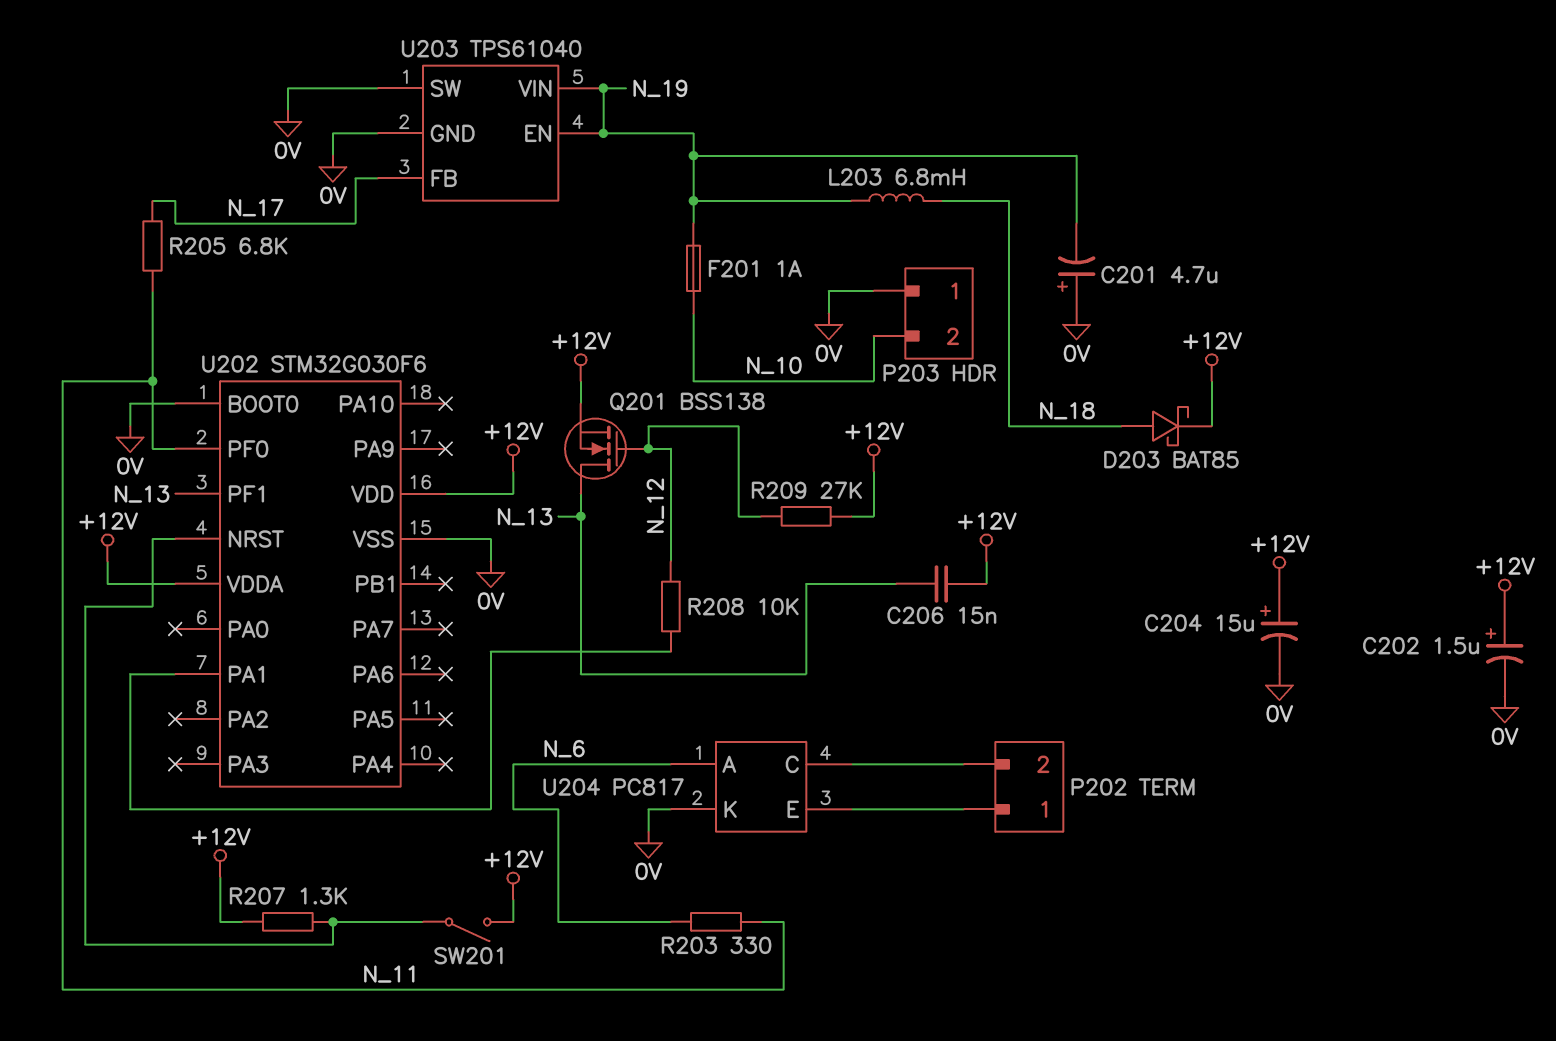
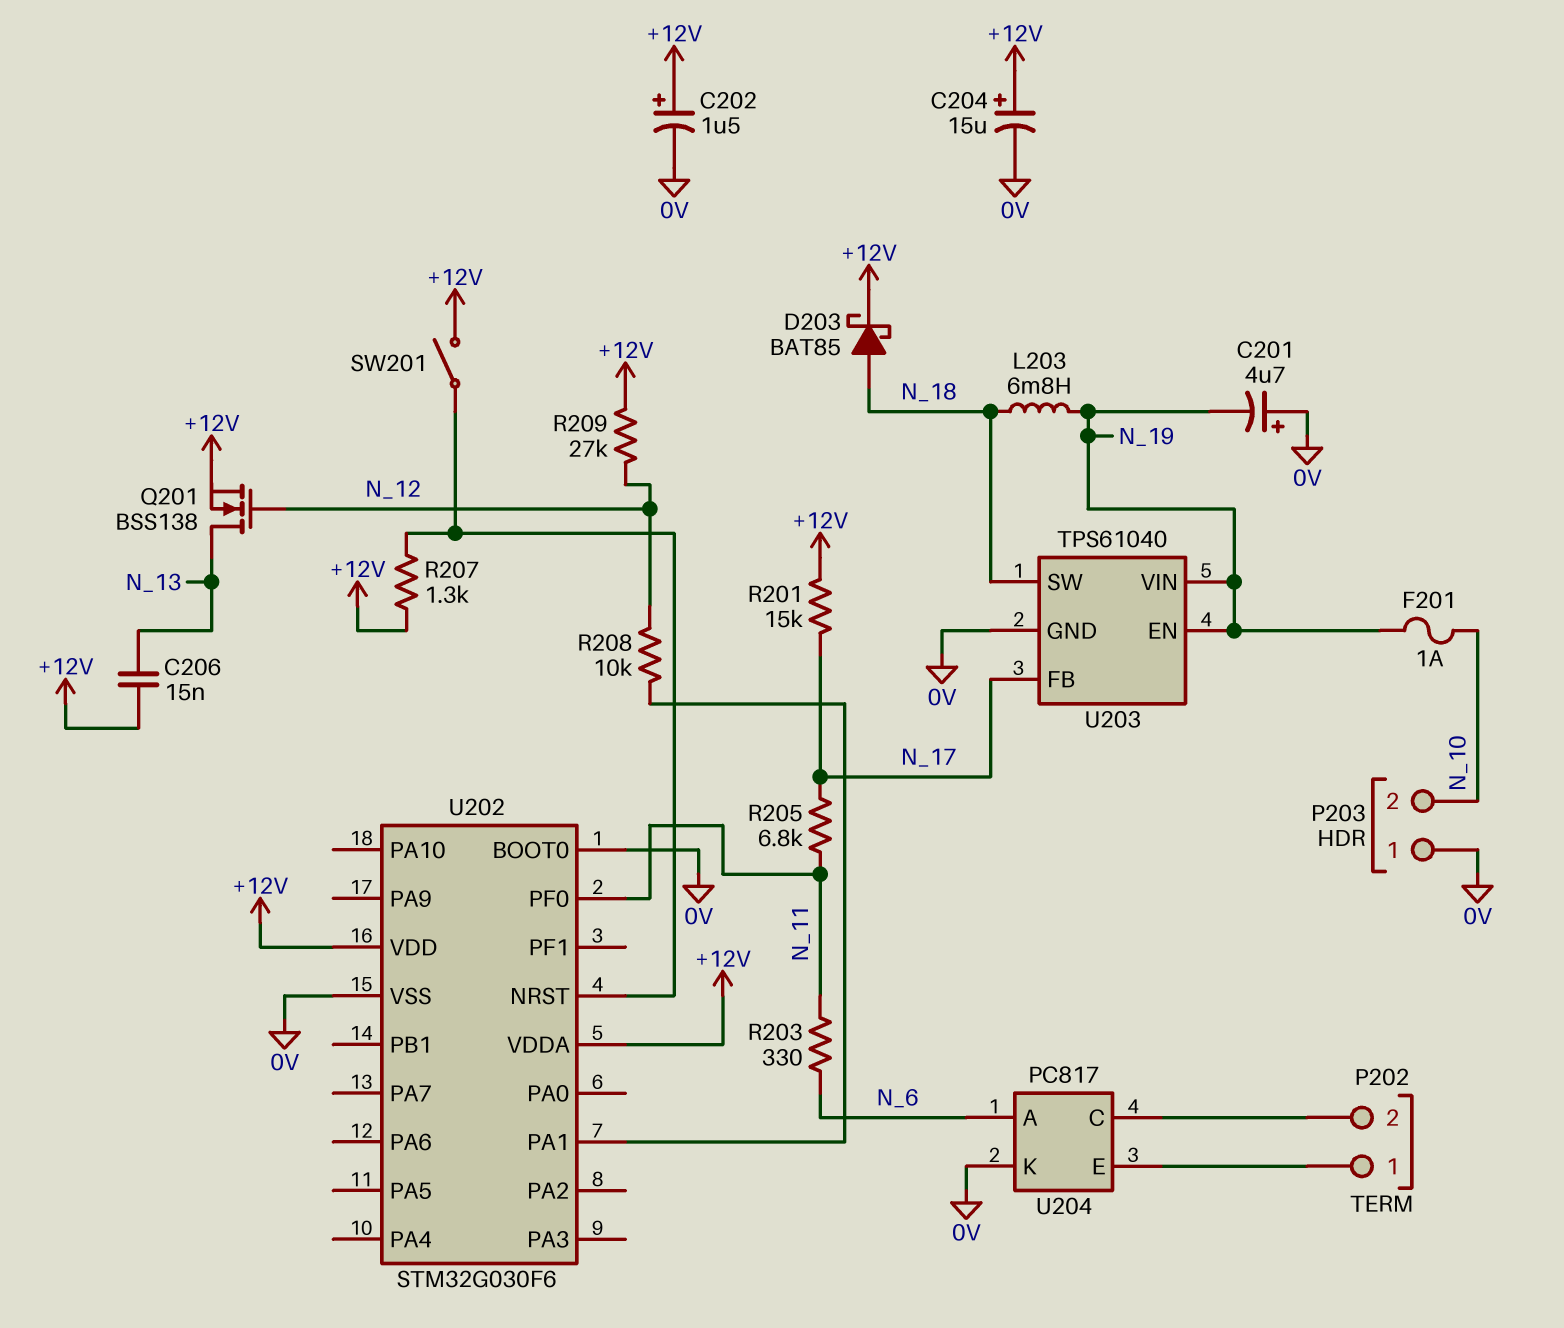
R201: none -> 15k (+12V, N_17)
U202 pin PF1: N_13 -> none
U203 pin SW: 0V -> N_18

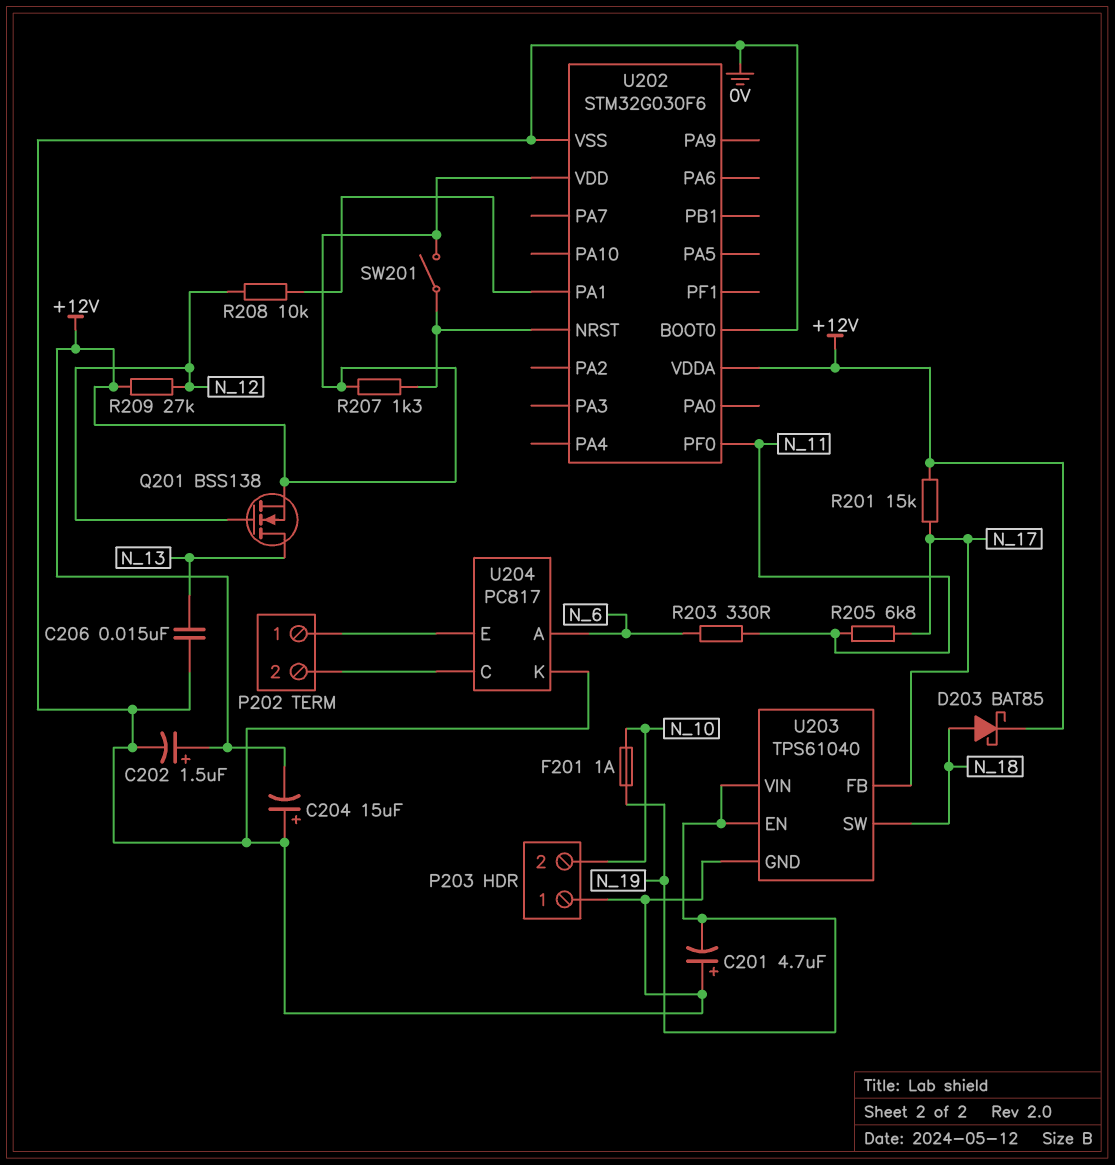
C204: 15uF (plus +12V, minus 0V) -> 15uF (plus 0V, minus +12V)
C206: 15nF (+12V, N_13) -> 15nF (0V, N_13)
L203: 6.8mH (N_18, N_19) -> none

